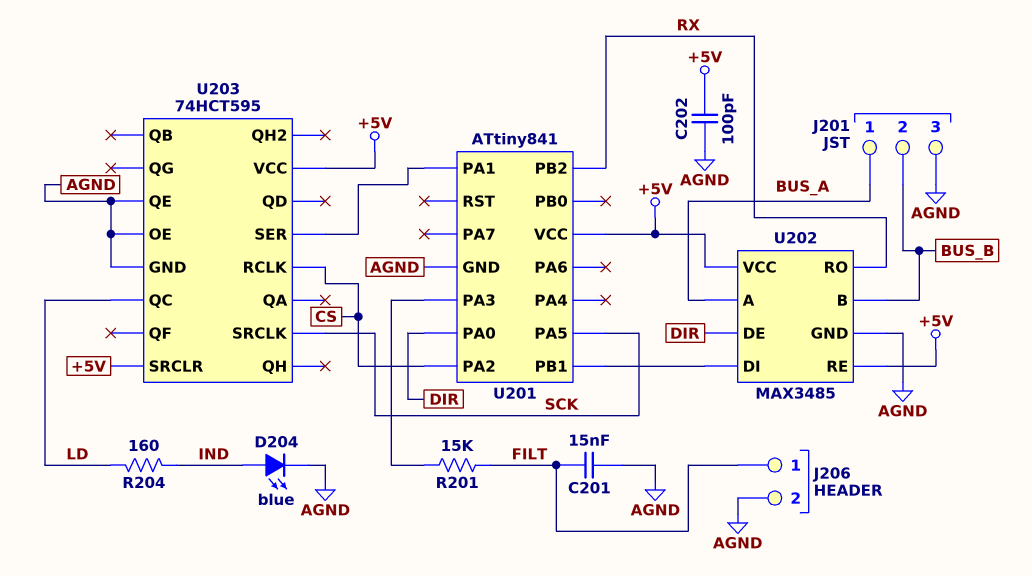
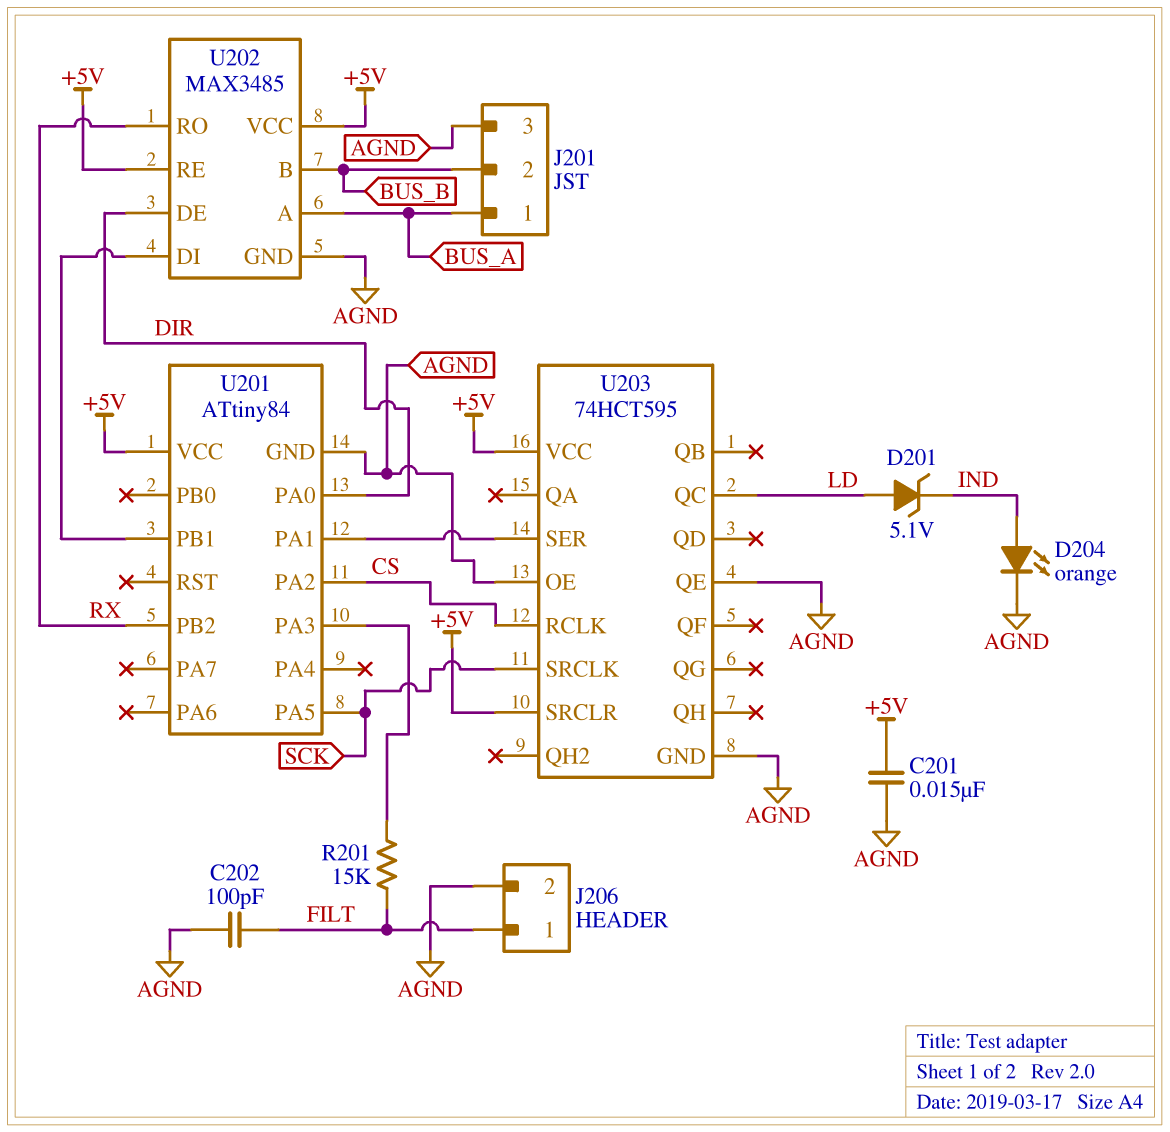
C201: 15nF (AGND, FILT) -> 15nF (+5V, AGND)
C202: 100pF (+5V, AGND) -> 100pF (AGND, FILT)
D201: none -> zener 5.1V (A LD, K IND)
D204: LED blue (A IND, K AGND) -> LED orange (A IND, K AGND)
R204: 160 (IND, LD) -> none
U201: ATtiny841 -> ATtiny84

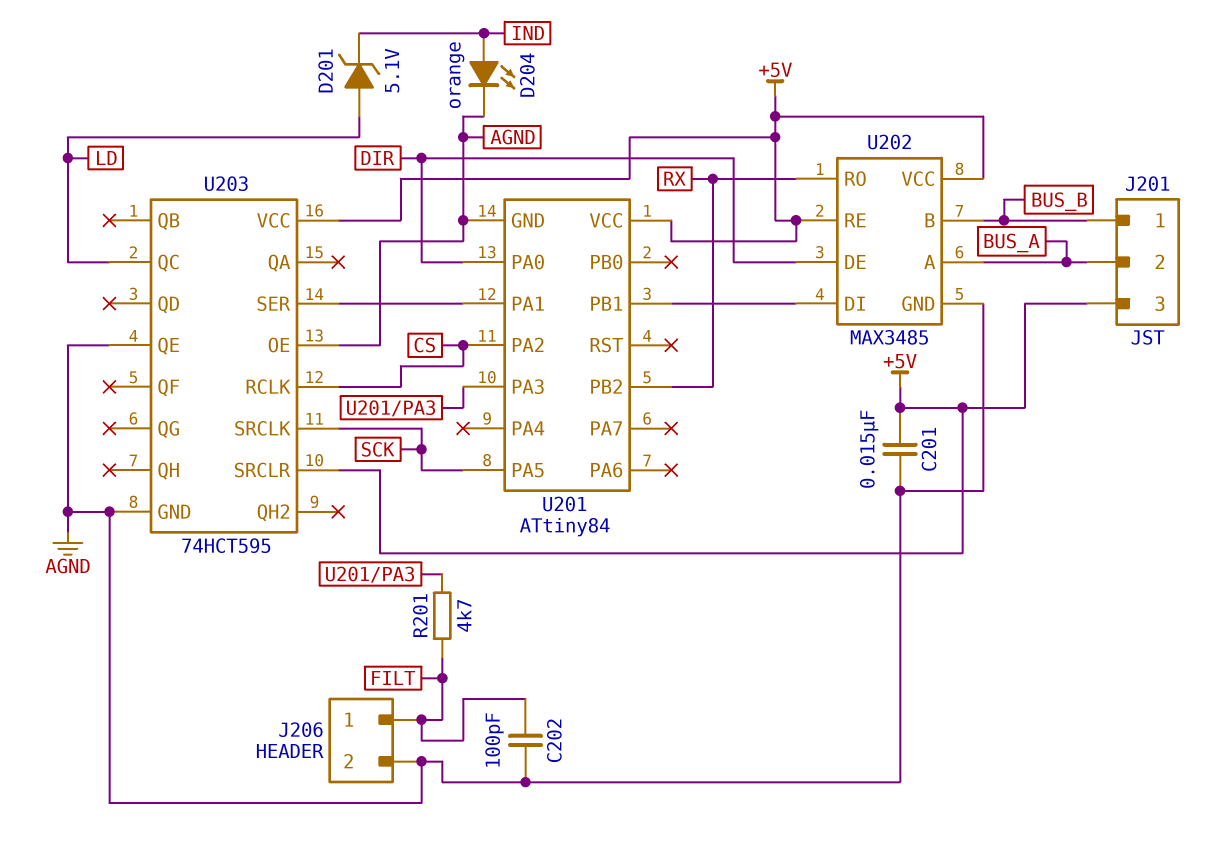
J201 pin 1: BUS_A -> BUS_B
J201 pin 2: BUS_B -> BUS_A
J201 pin 3: AGND -> +5V
R201: 15k (FILT, U201/PA3) -> 4.7k (FILT, U201/PA3)

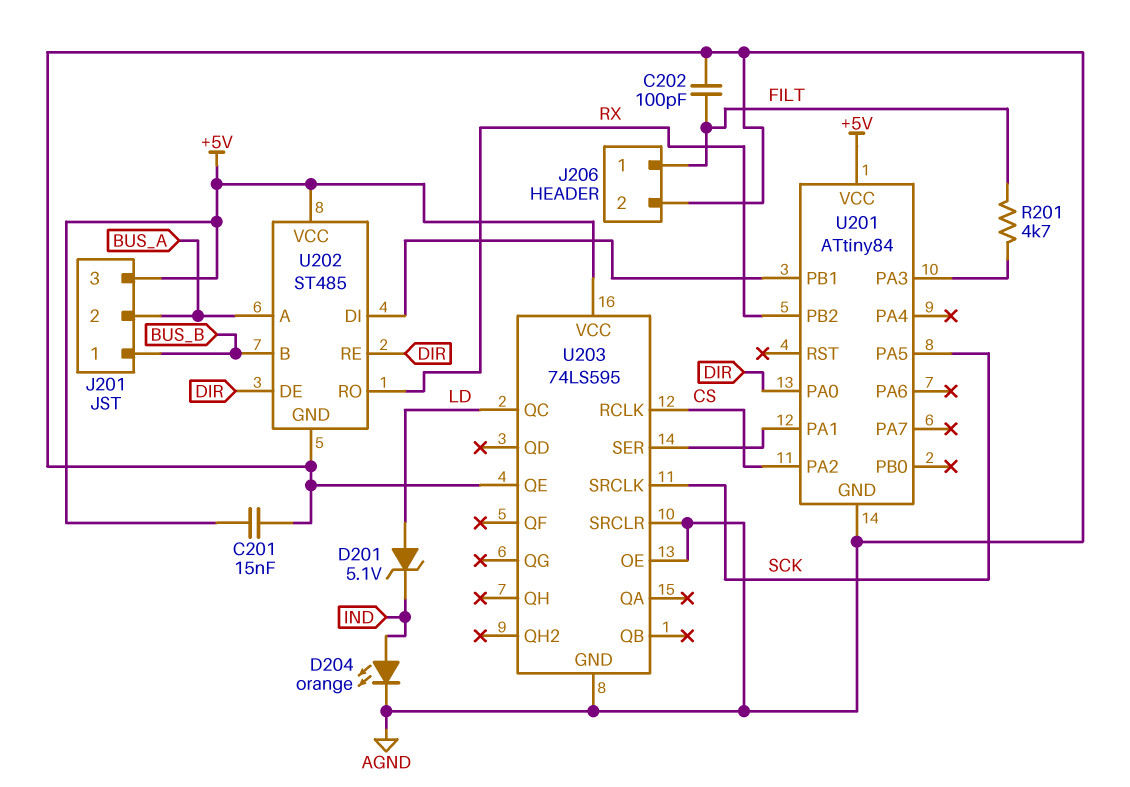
U202: MAX3485 -> ST485
U202 pin RE: +5V -> DIR
U203: 74HCT595 -> 74LS595
U203 pin SRCLR: +5V -> AGND

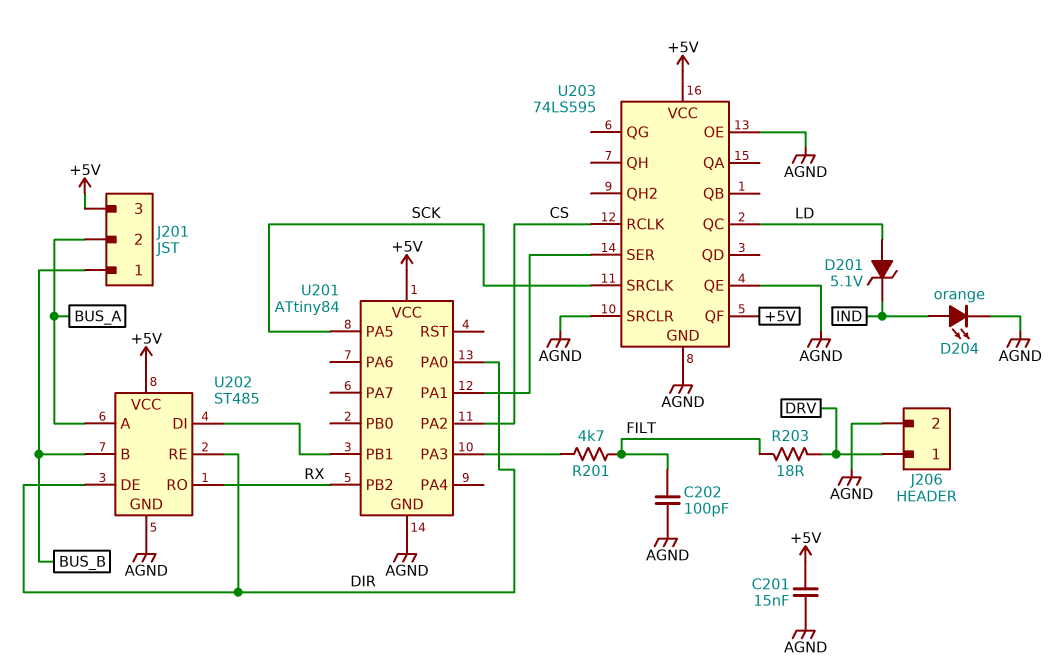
J206 pin 1: FILT -> DRV
R203: none -> 18 (DRV, FILT)
U203 pin QF: none -> +5V

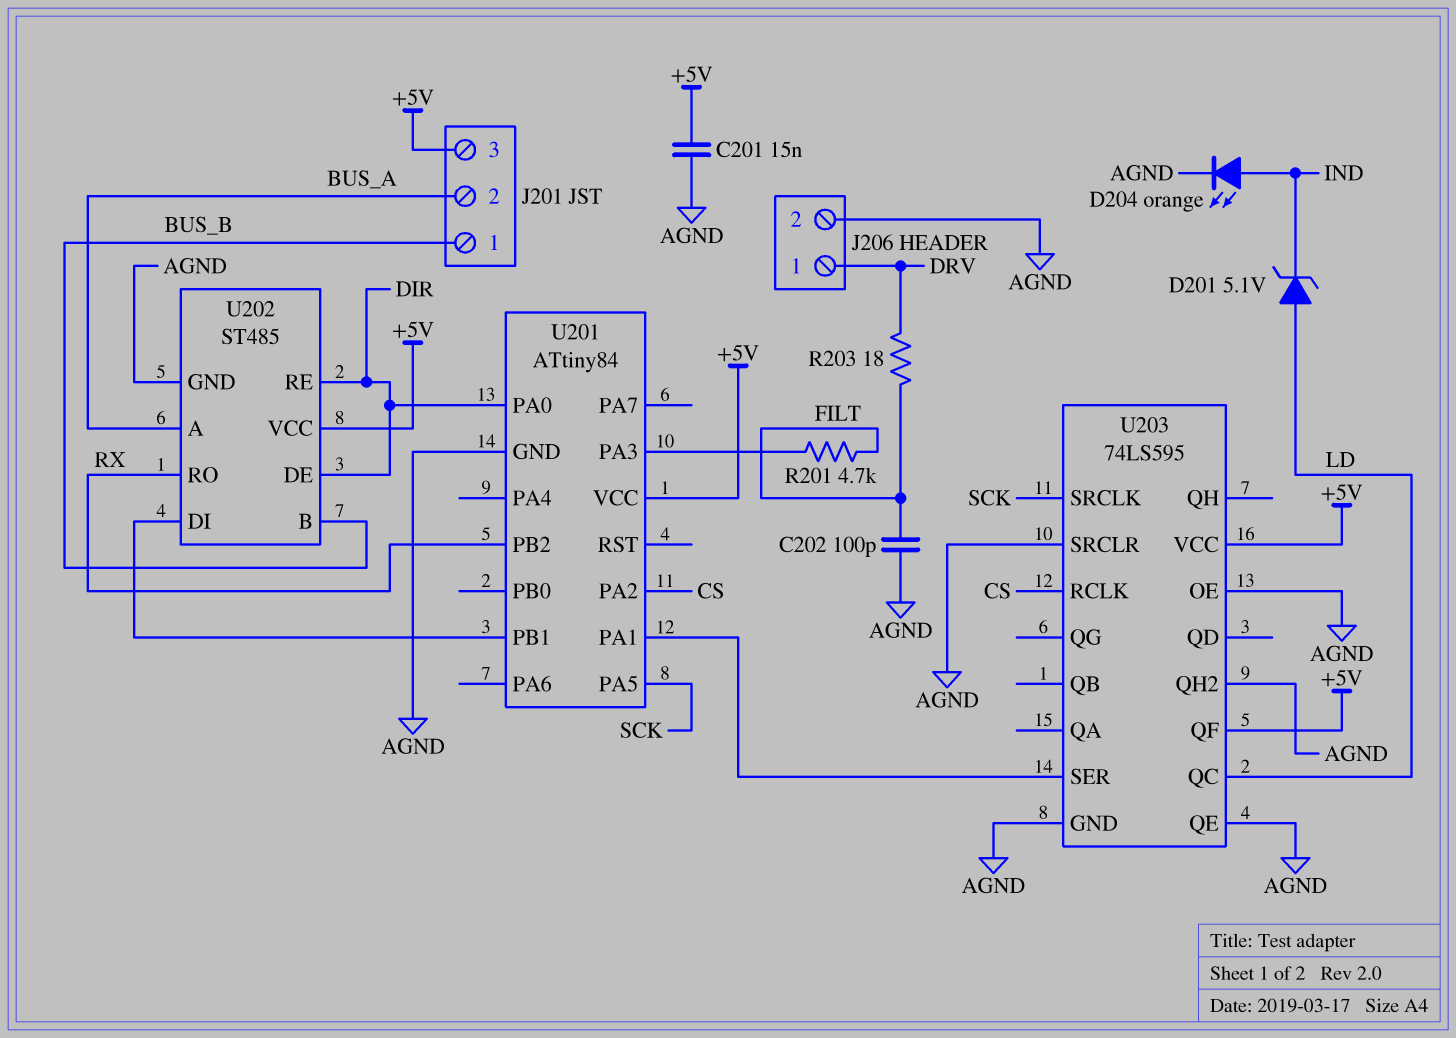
U203 pin QH2: none -> AGND

